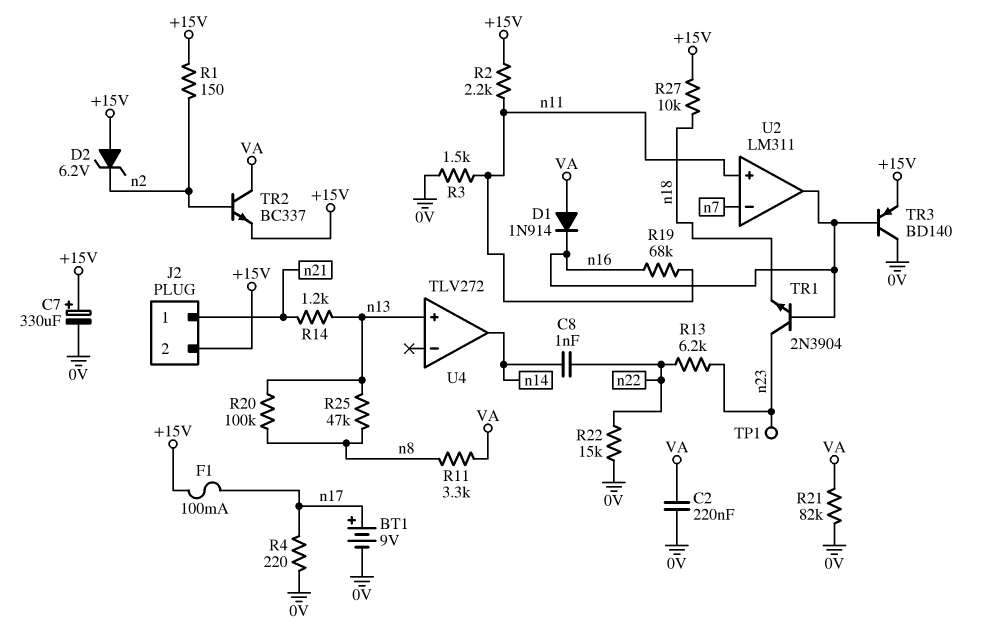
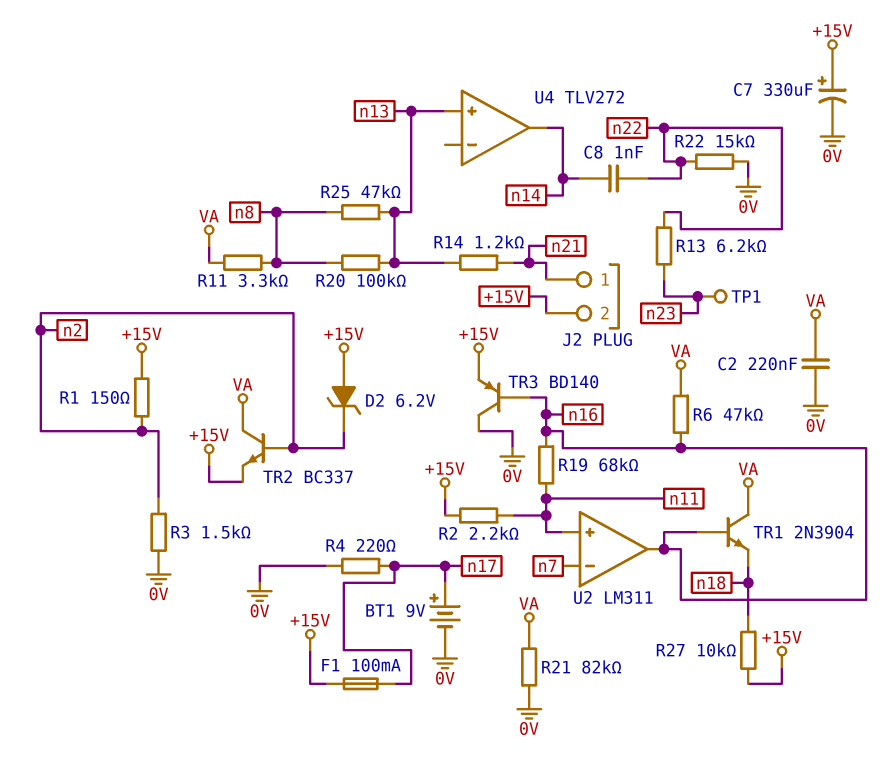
D1: diode 1N914 (A VA, K n16) -> none
R3: 1.5k (0V, n11) -> 1.5k (0V, n2)
R6: none -> 47k (VA, n16)
TR1: NPN 2N3904 (B n16, C n23, E n18) -> NPN 2N3904 (B n16, C VA, E n18)

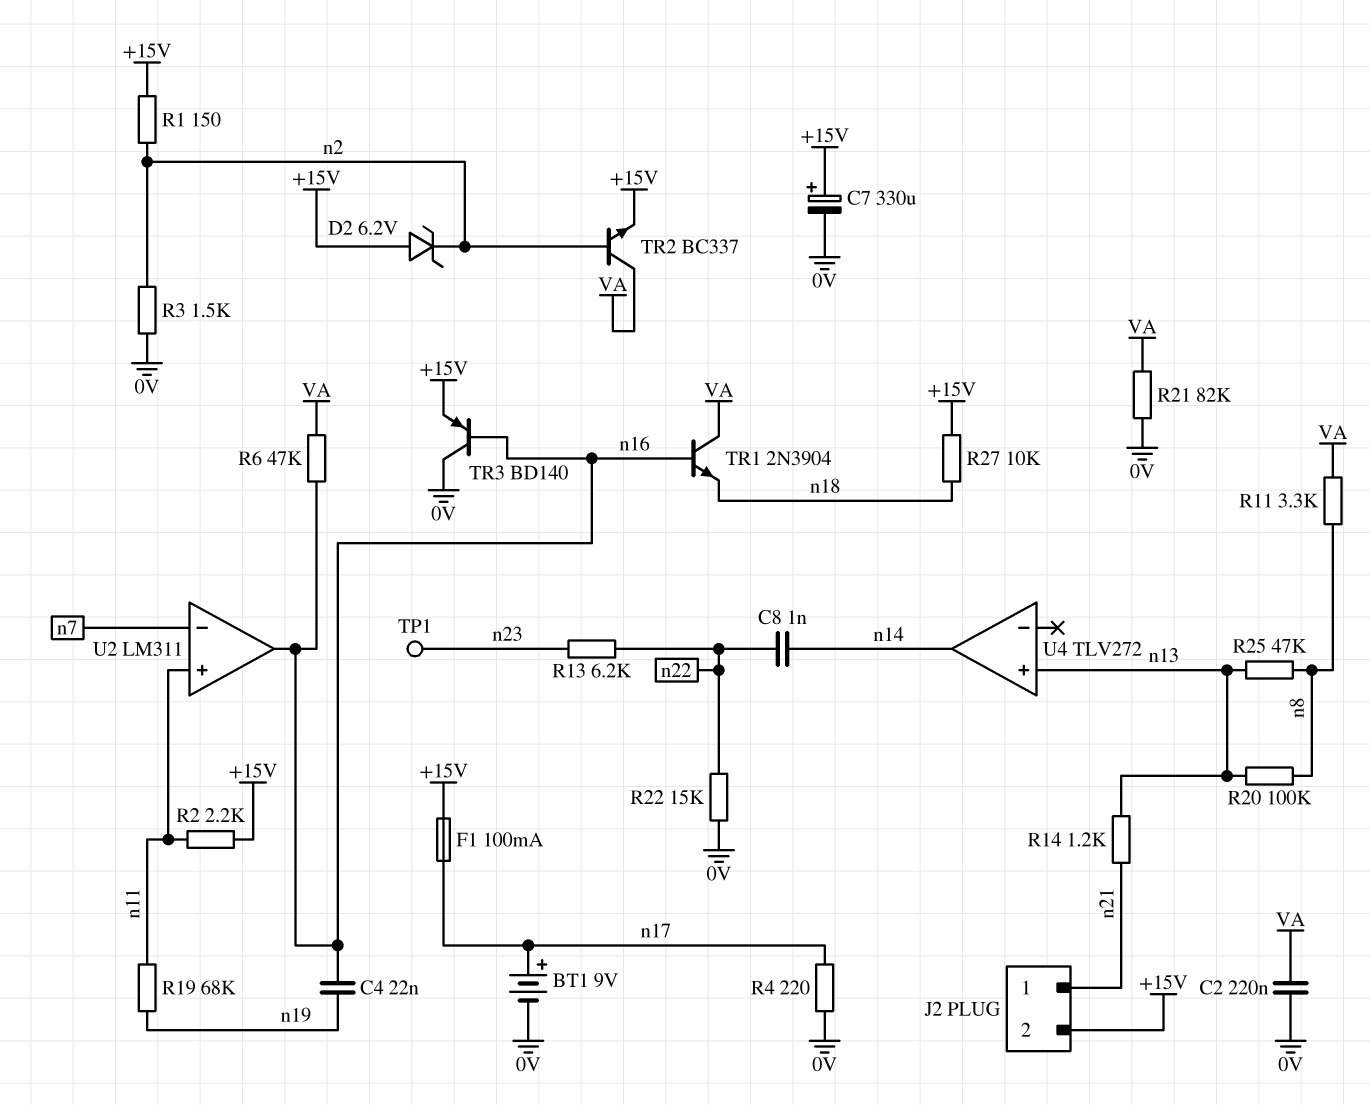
C4: none -> 22nF (n16, n19)
R19: 68k (n11, n16) -> 68k (n11, n19)

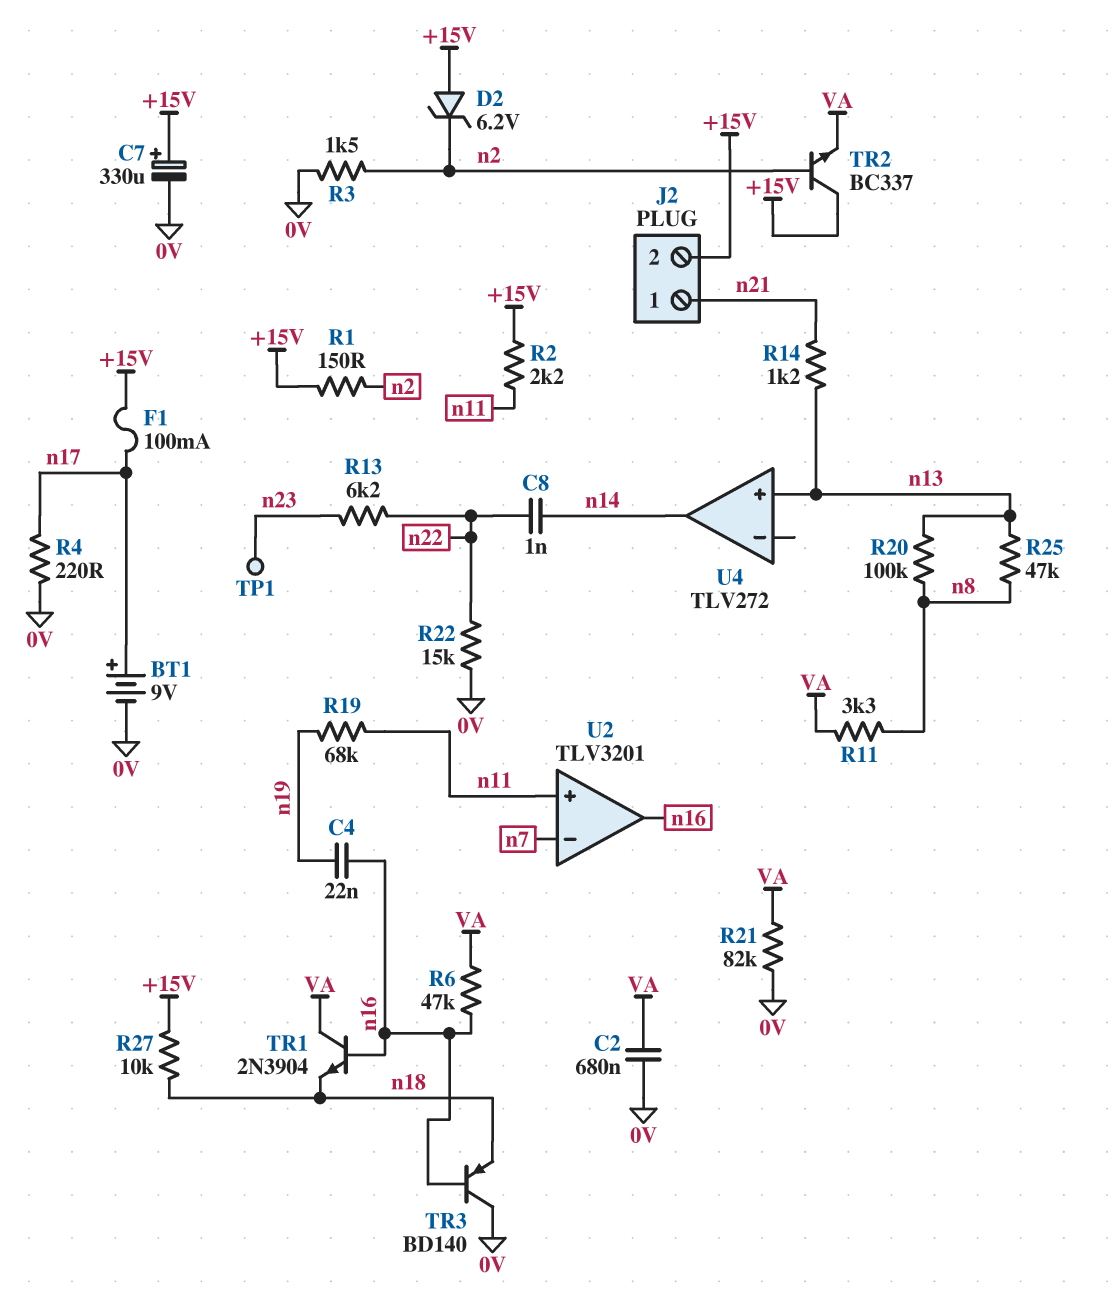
C2: 220nF (0V, VA) -> 680nF (0V, VA)
TR2: NPN BC337 (B n2, C VA, E +15V) -> NPN BC337 (B n2, C +15V, E VA)
TR3: PNP BD140 (B n16, C 0V, E +15V) -> PNP BD140 (B n16, C 0V, E n18)
U2: LM311 -> TLV3201

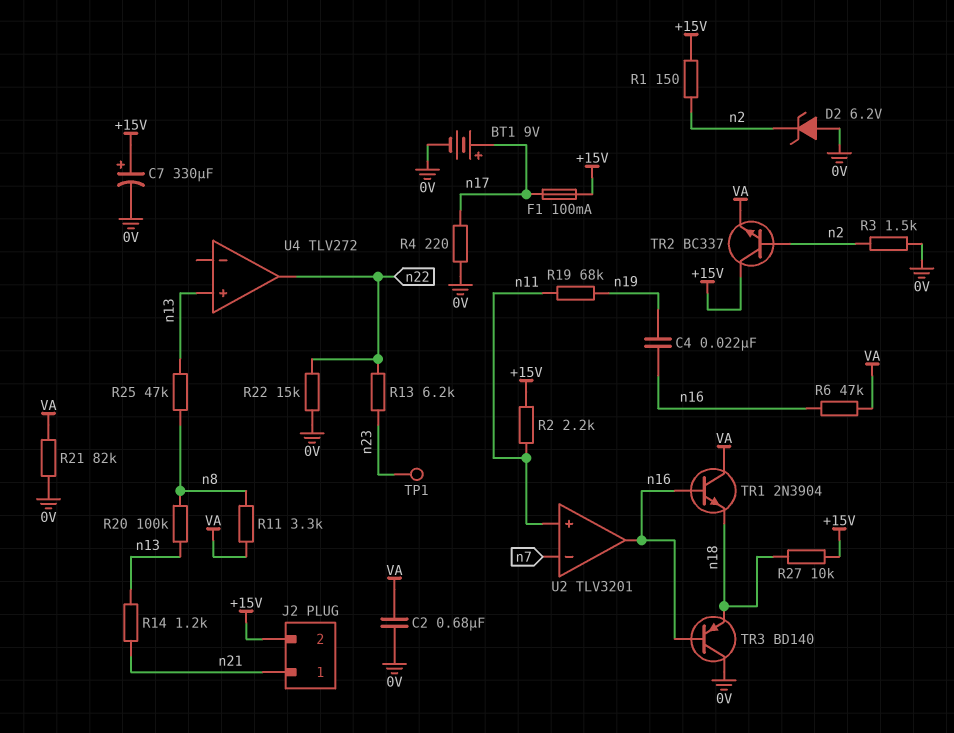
C8: 1nF (n14, n22) -> none
D2: zener 6.2V (A +15V, K n2) -> zener 6.2V (A 0V, K n2)
U4 pin out: n14 -> n22

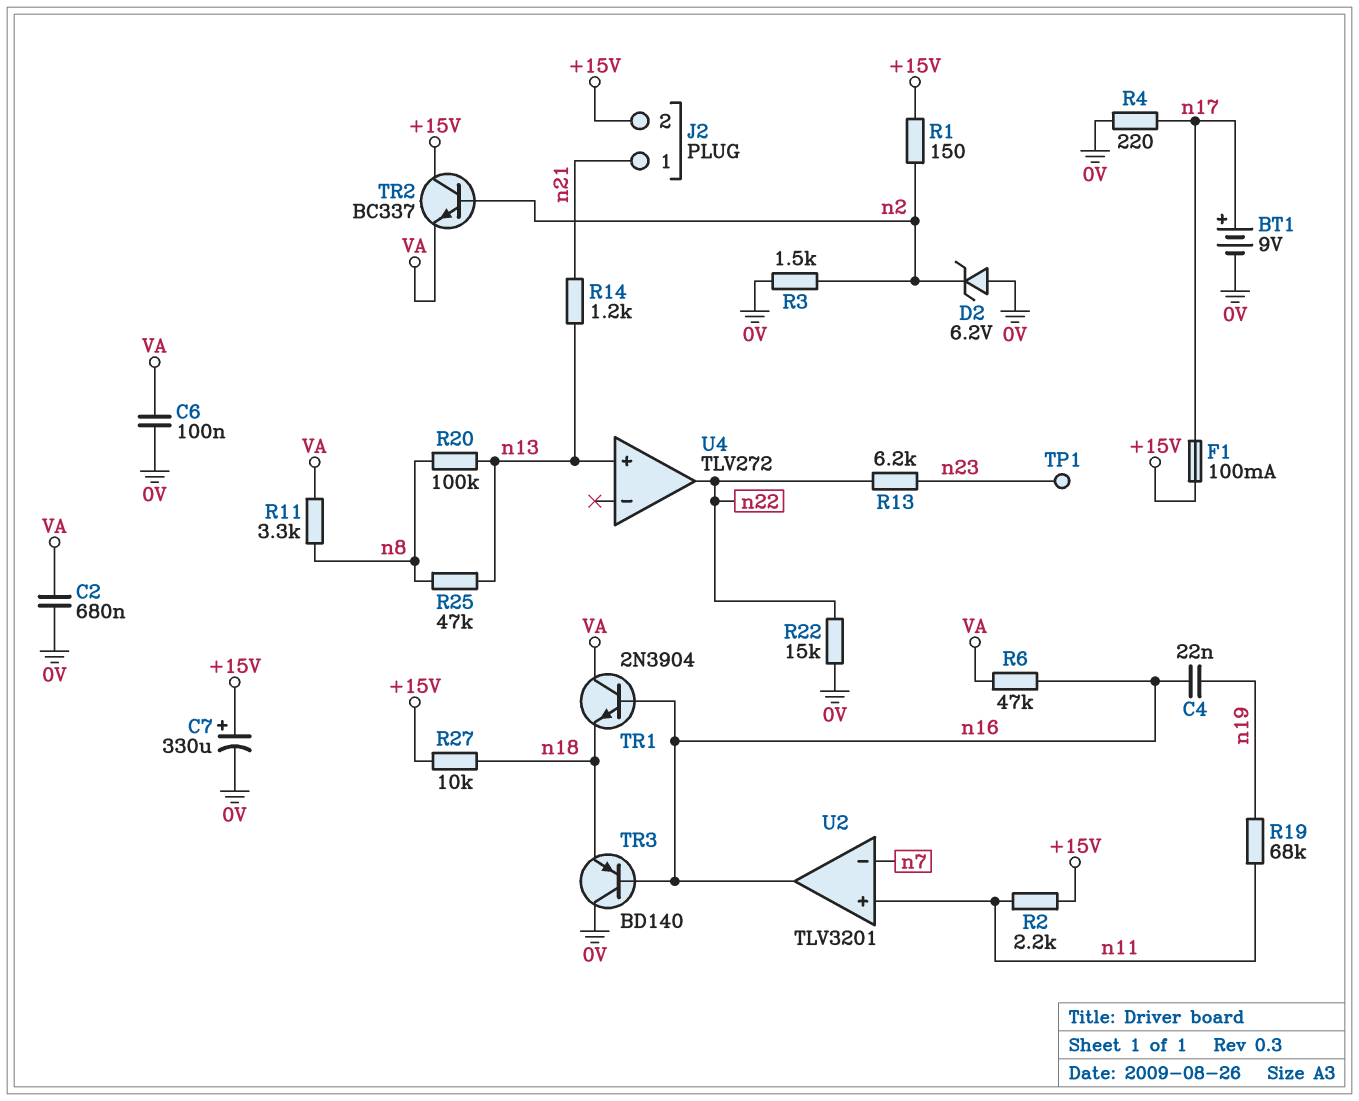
C6: none -> 100nF (0V, VA)
R21: 82k (0V, VA) -> none

